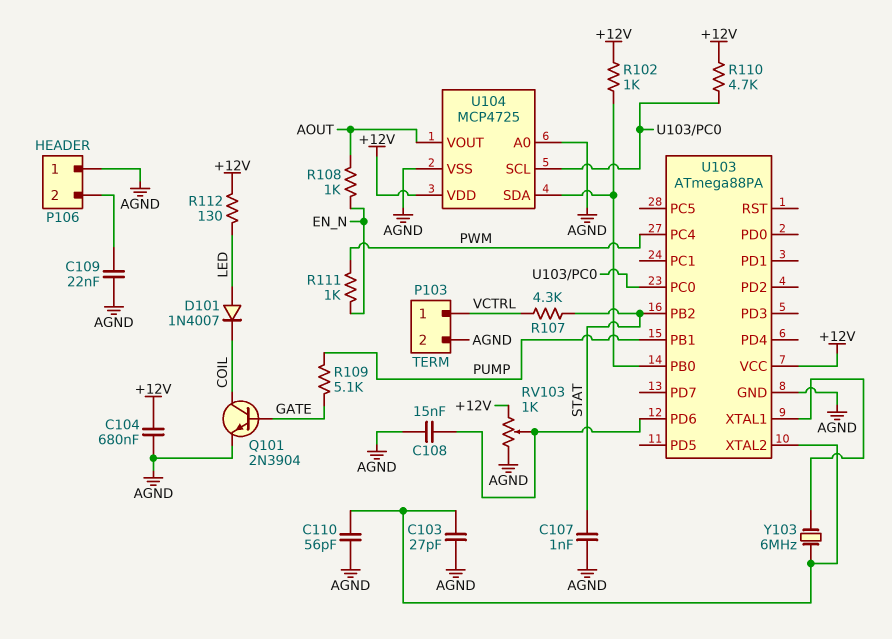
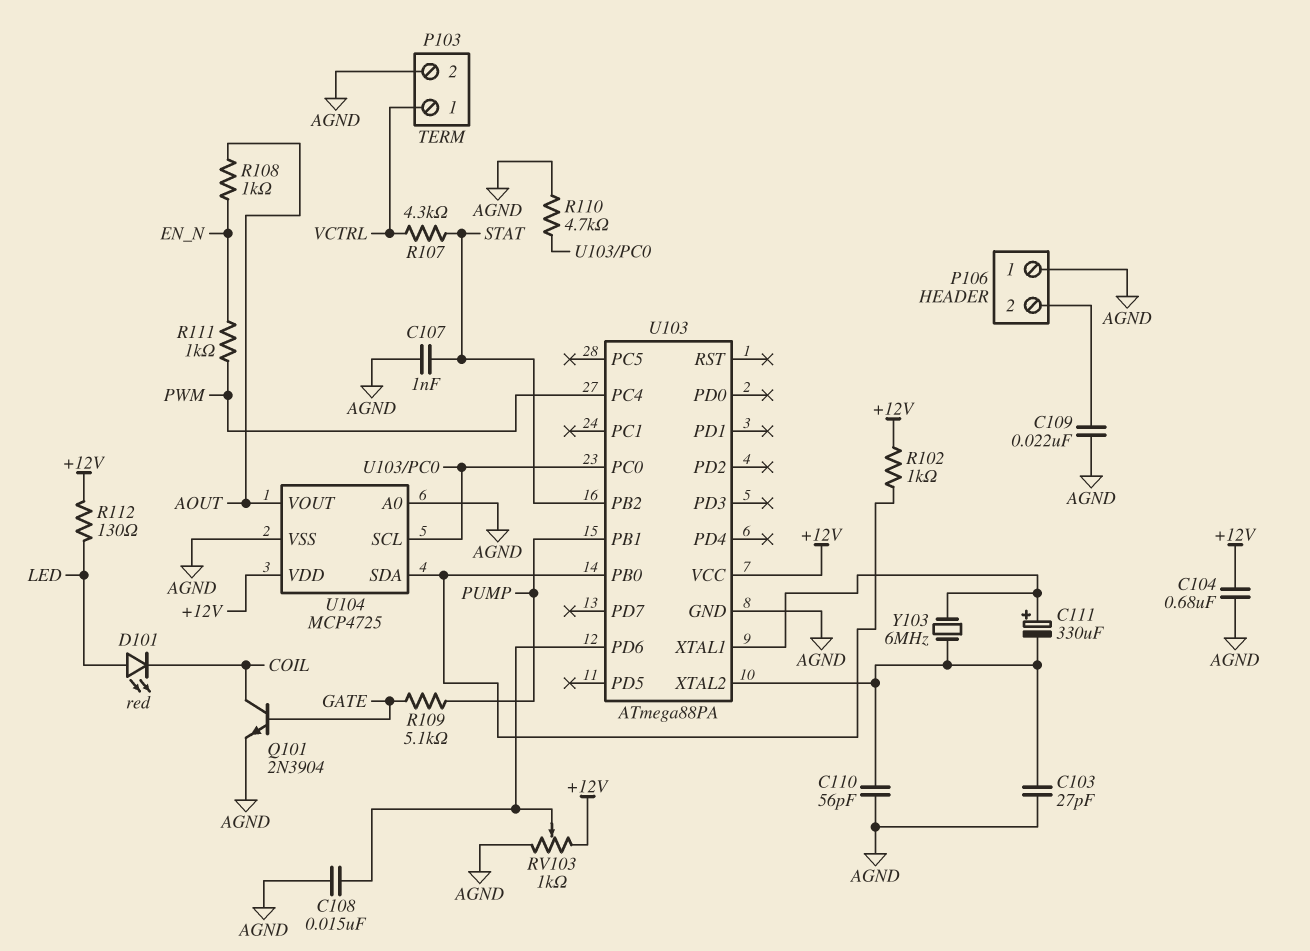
C111: none -> 330uF (plus U103/XTAL1, minus U103/XTAL2)
D101: diode 1N4007 (A LED, K COIL) -> LED red (A LED, K COIL)
R110: 4.7k (+12V, U103/PC0) -> 4.7k (AGND, U103/PC0)

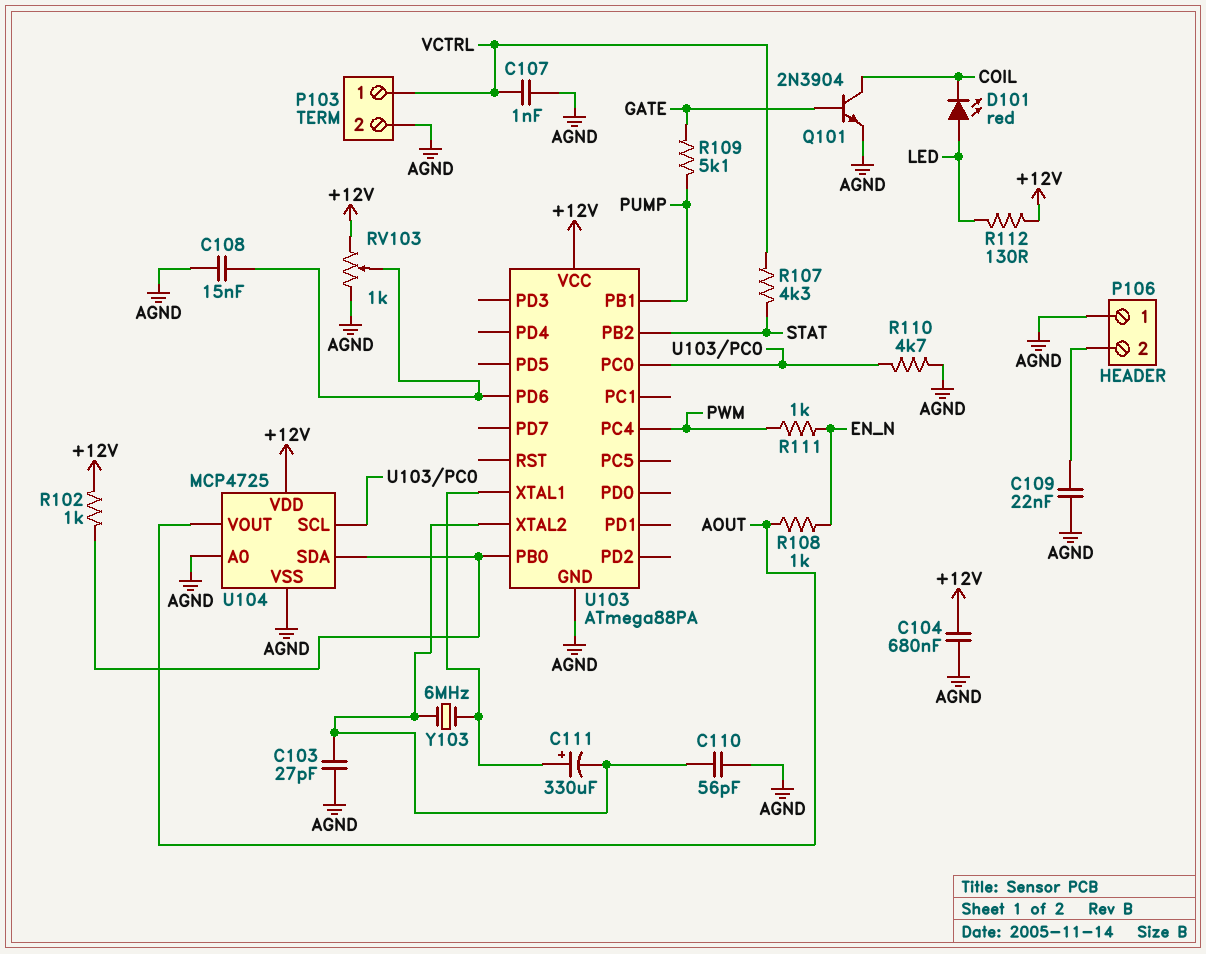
C107: 1nF (AGND, STAT) -> 1nF (AGND, VCTRL)

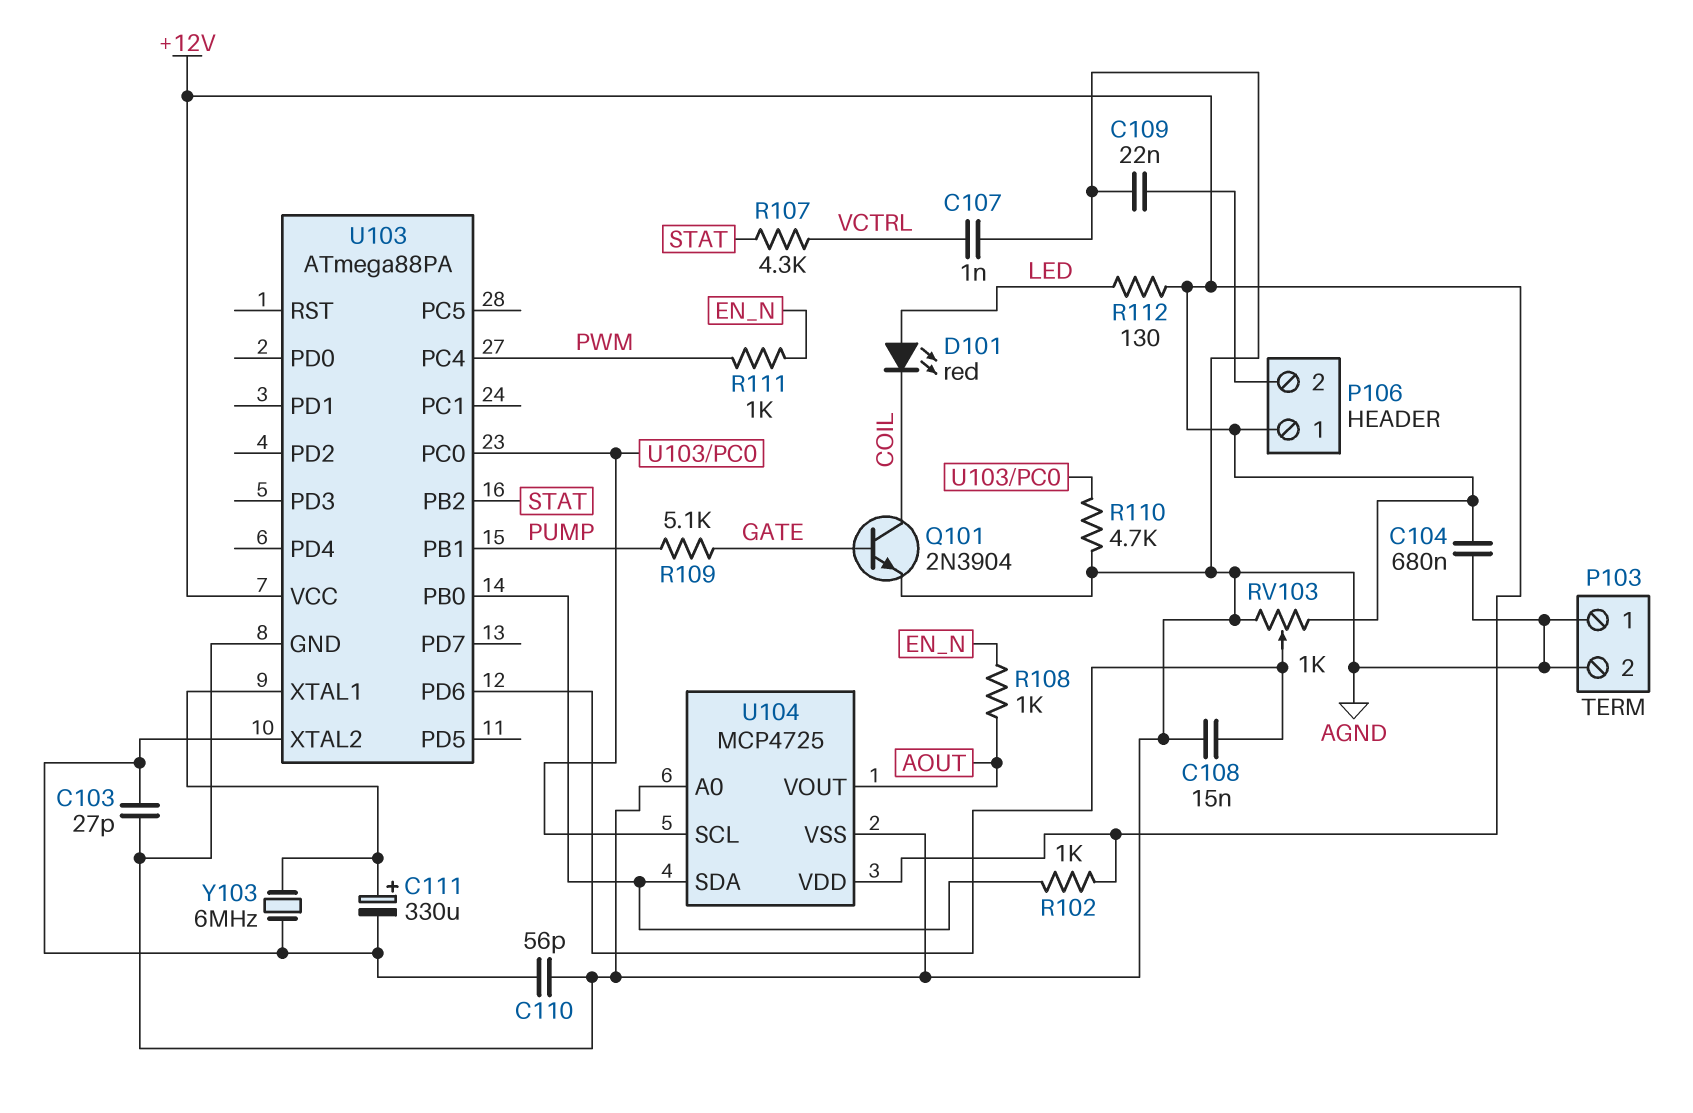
P103 pin 1: VCTRL -> AGND
P106 pin 1: AGND -> +12V

